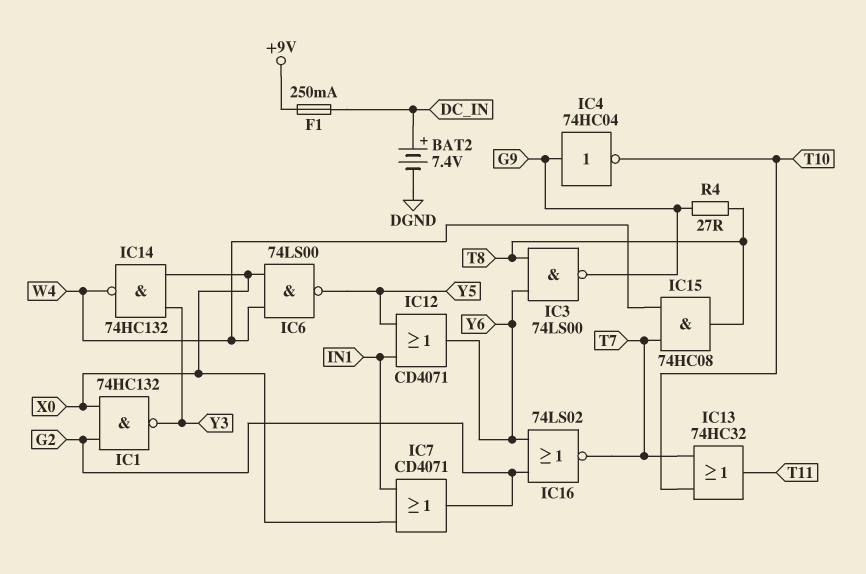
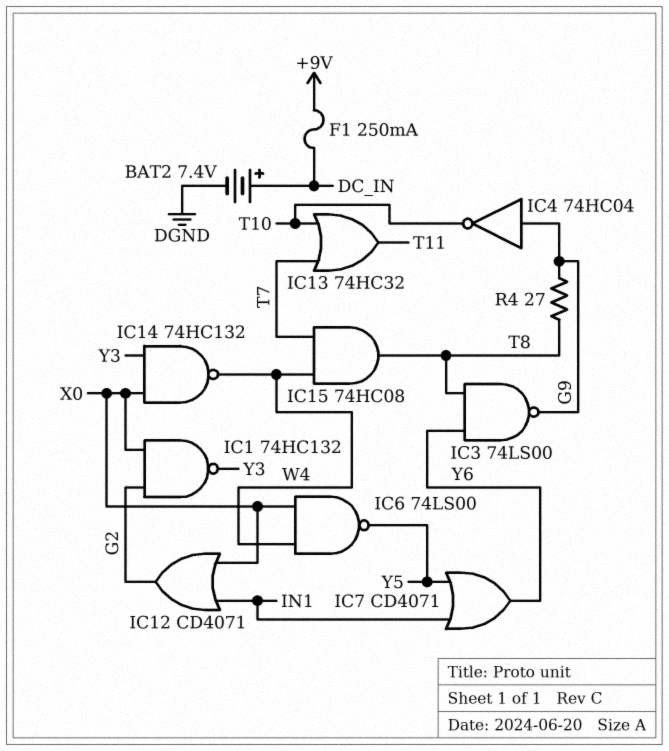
IC7: OR CD4071 (in IN1, in X0, out G2) -> OR CD4071 (in IN1, in Y5, out Y6)
IC12: OR CD4071 (in IN1, in Y5, out Y6) -> OR CD4071 (in IN1, in X0, out G2)
IC16: NOR 74LS02 (in G2, in Y6, out T7) -> none

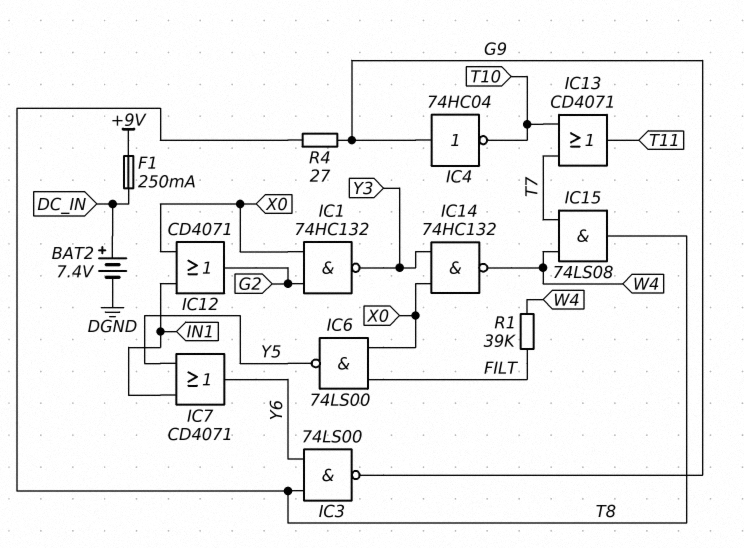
IC6: NAND 74LS00 (in W4, in X0, out Y5) -> NAND 74LS00 (in FILT, in X0, out Y5)
IC13: OR 74HC32 (in T7, in T10, out T11) -> OR CD4071 (in T7, in T10, out T11)
IC15: AND 74HC08 (in T7, in W4, out T8) -> AND 74LS08 (in T7, in W4, out T8)
R1: none -> 39k (FILT, W4)

